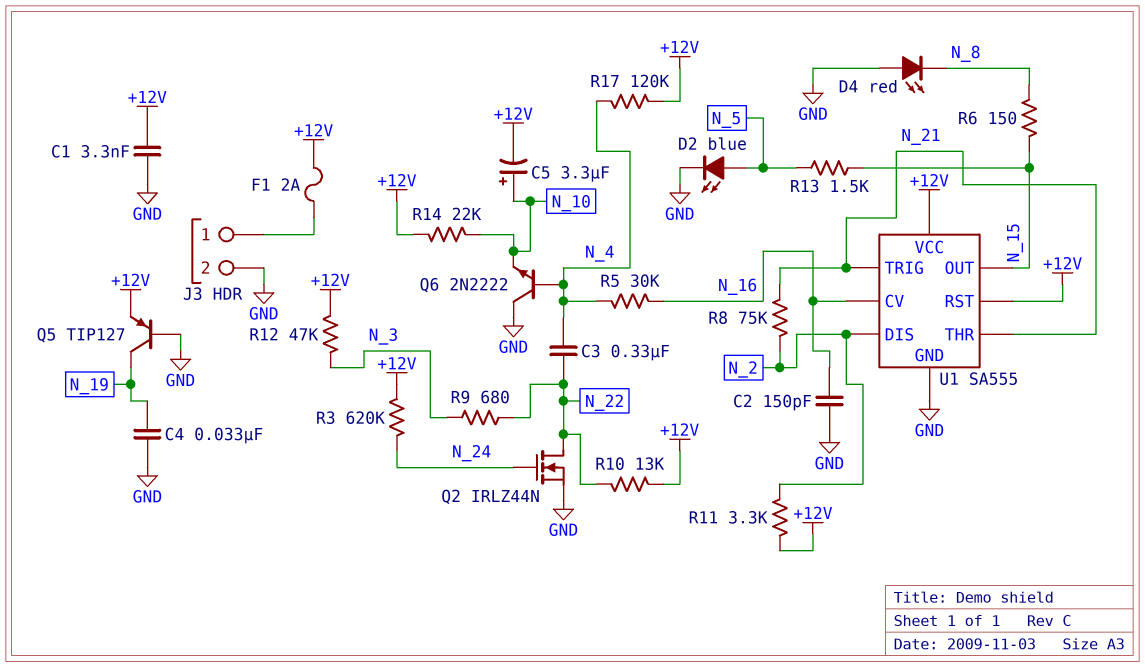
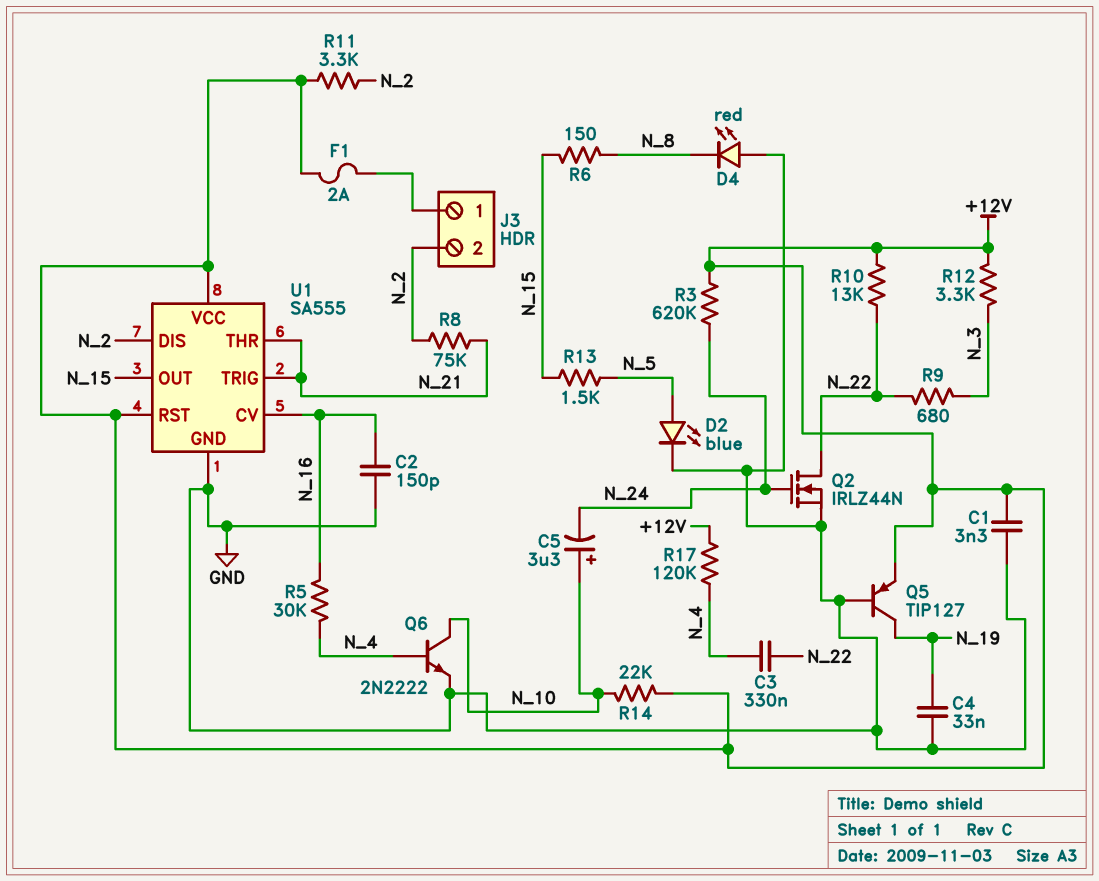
C5: 3.3uF (plus N_10, minus +12V) -> 3.3uF (plus N_10, minus N_24)
J3 pin 2: GND -> N_2
Q6: NPN 2N2222 (B N_4, C GND, E N_10) -> NPN 2N2222 (B N_4, C N_10, E GND)
R12: 47k (+12V, N_3) -> 3.3k (+12V, N_3)

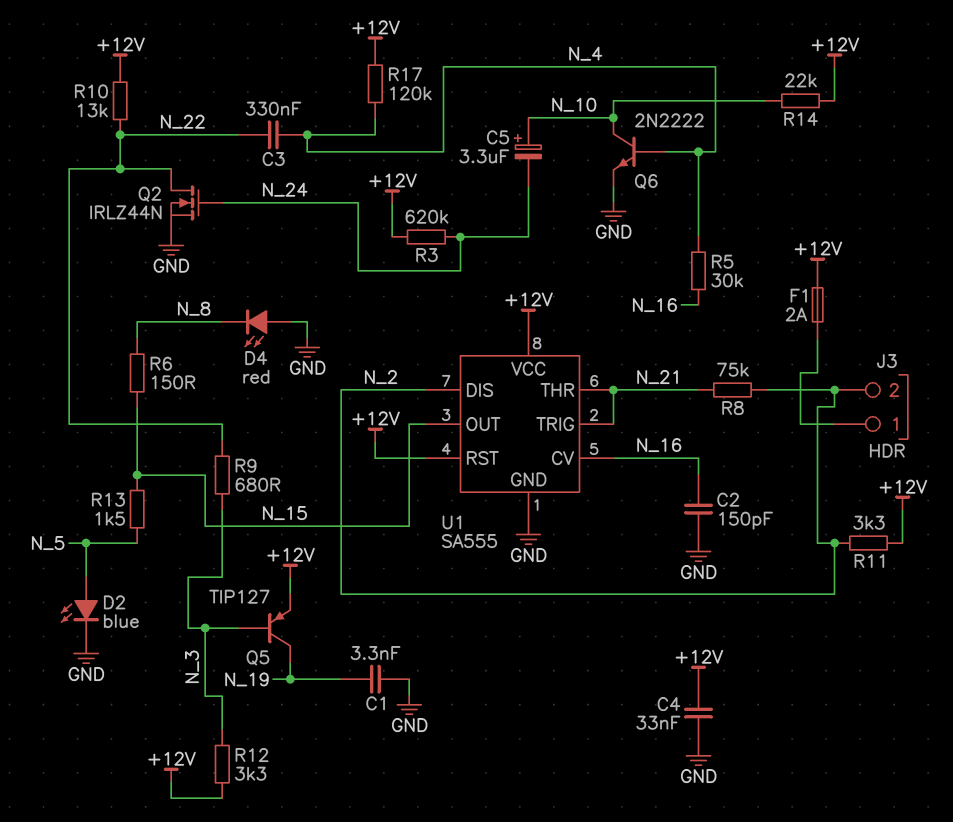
C1: 3.3nF (+12V, GND) -> 3.3nF (GND, N_19)
C4: 33nF (GND, N_19) -> 33nF (+12V, GND)
Q5: PNP TIP127 (B GND, C N_19, E +12V) -> PNP TIP127 (B N_3, C N_19, E +12V)

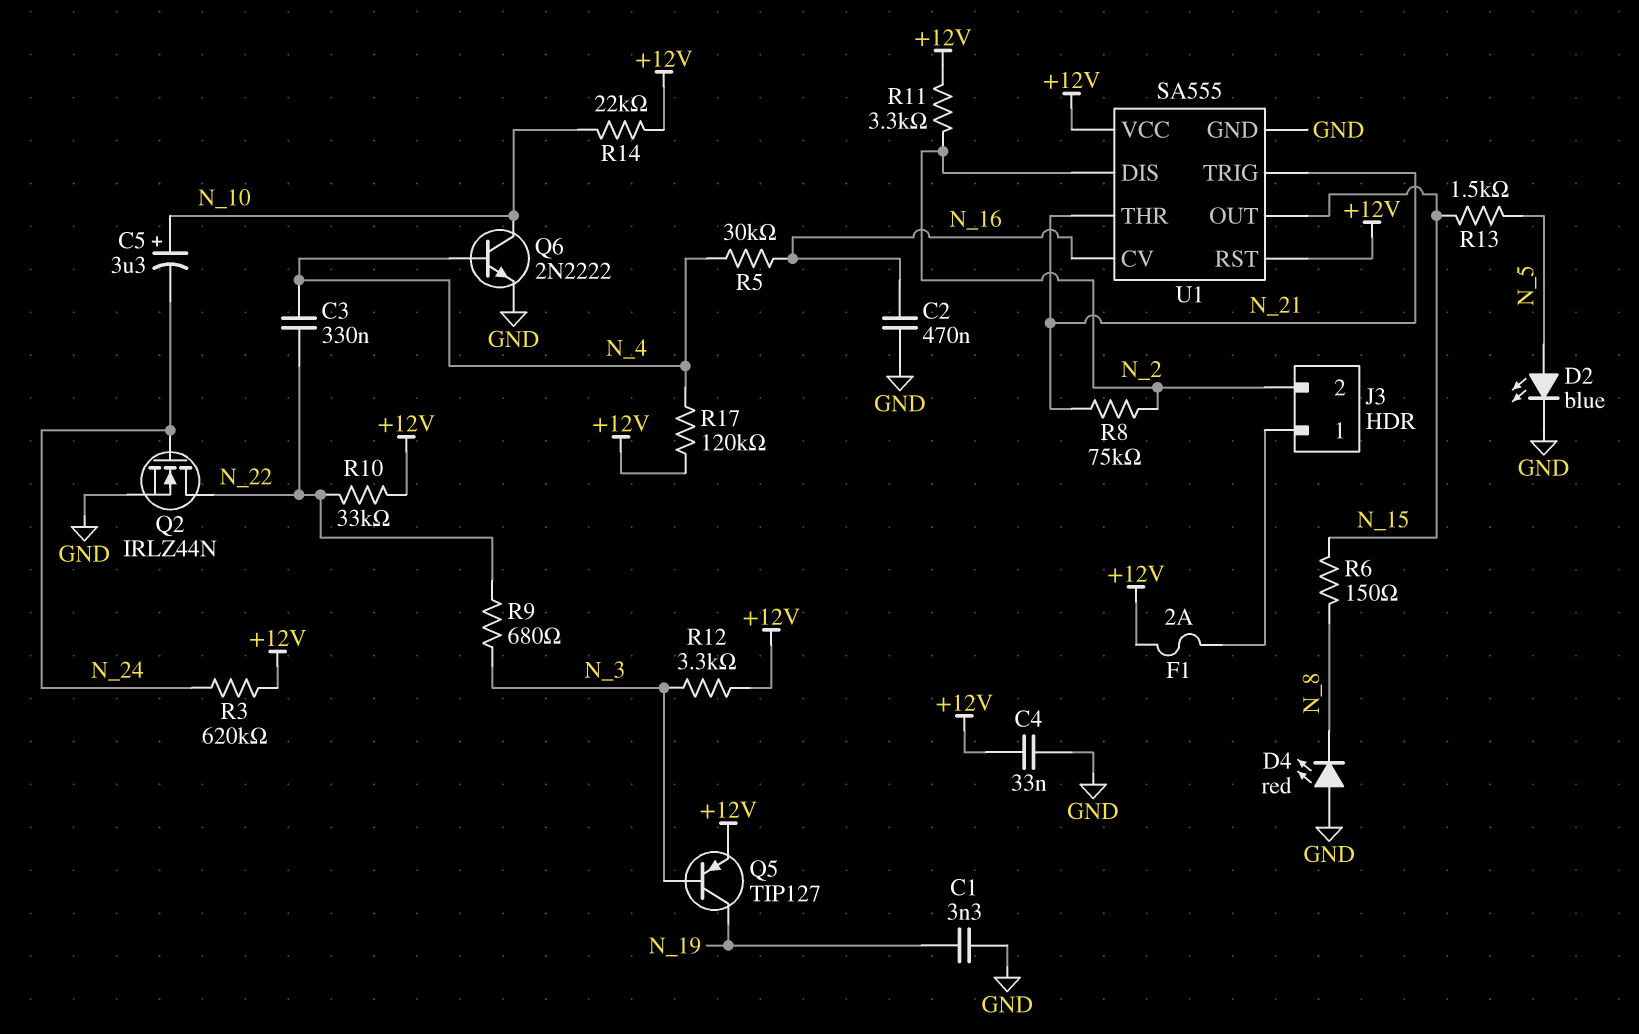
C2: 150pF (GND, N_16) -> 470nF (GND, N_16)
R10: 13k (+12V, N_22) -> 33k (+12V, N_22)

